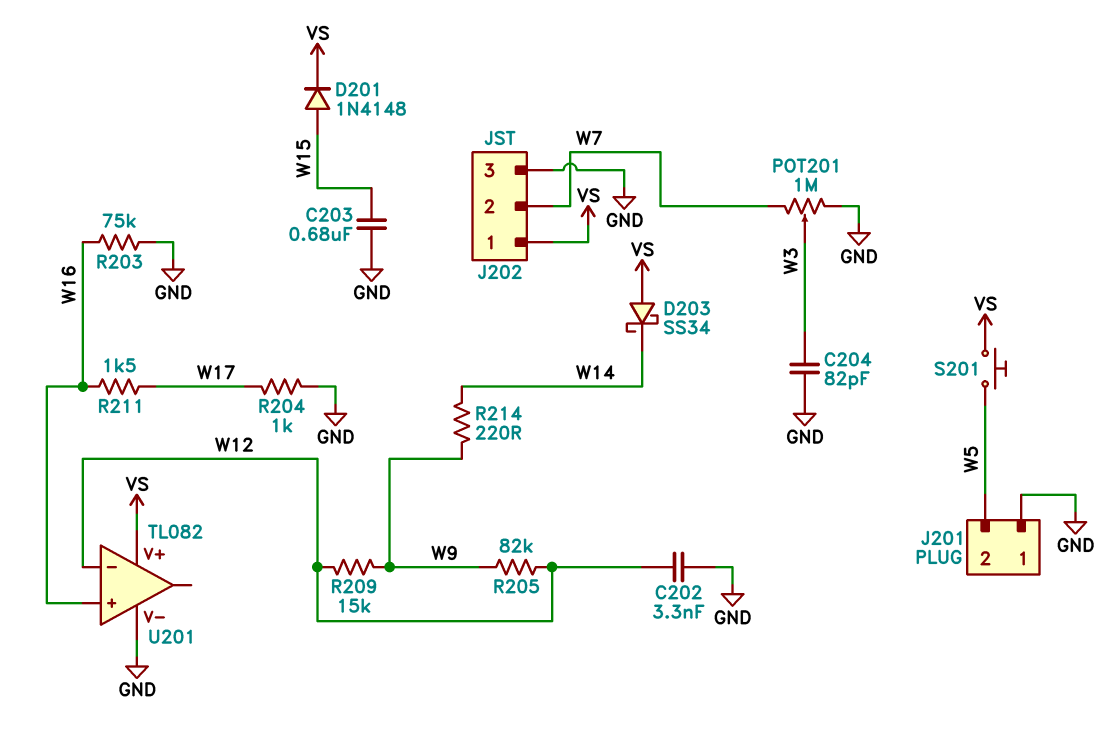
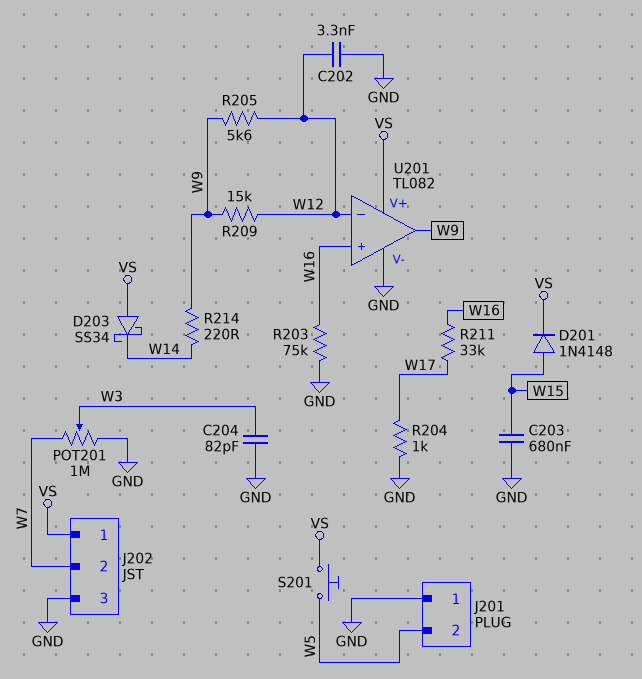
R205: 82k (W9, W12) -> 5.6k (W9, W12)
R211: 1.5k (W16, W17) -> 33k (W16, W17)
U201 pin out: none -> W9

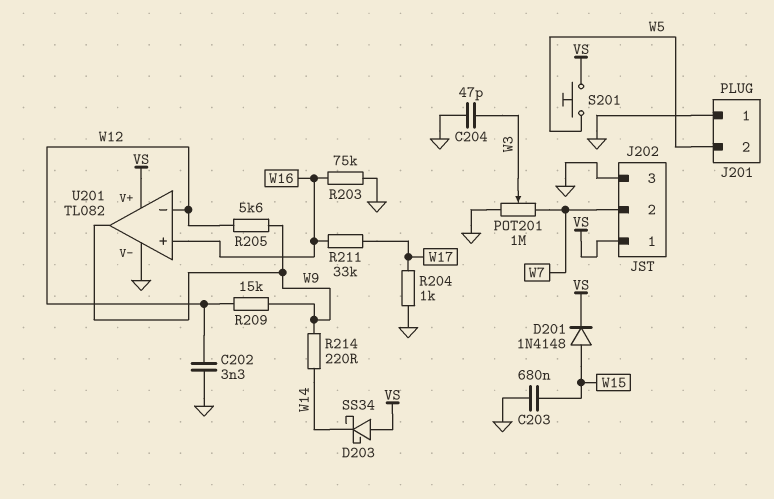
C204: 82pF (GND, W3) -> 47pF (GND, W3)

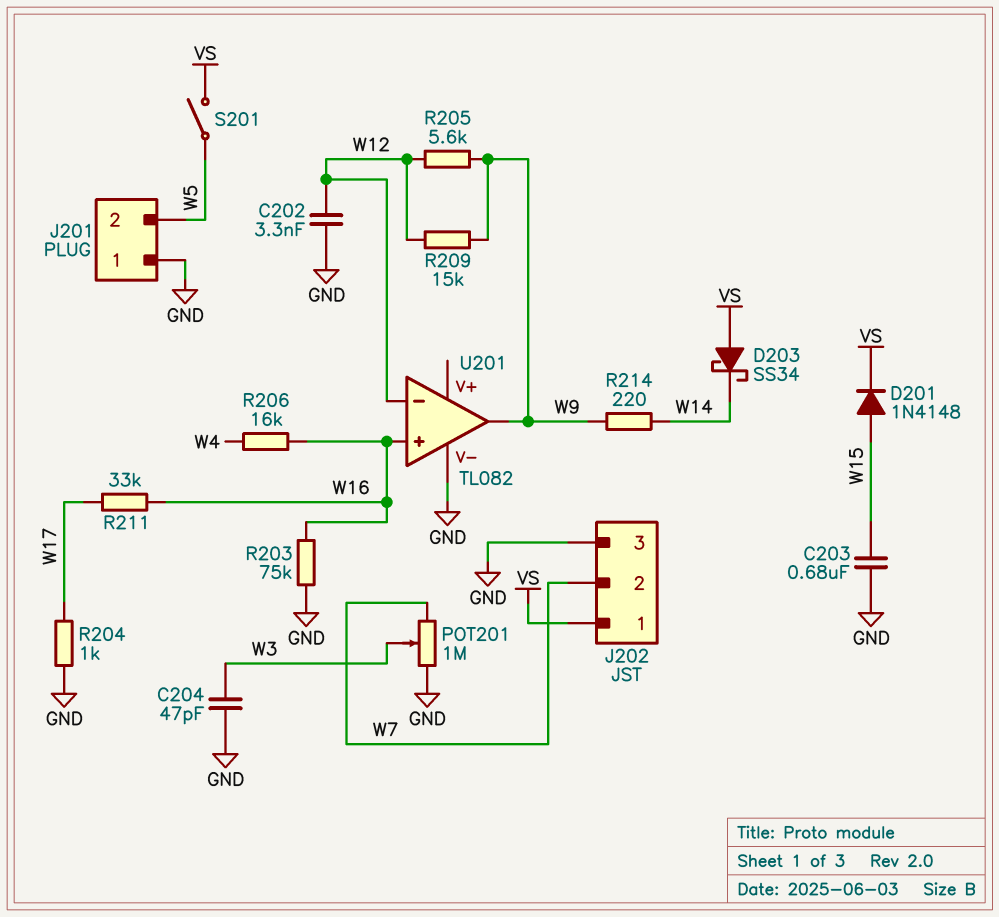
R206: none -> 16k (W4, W16)
S201: button (VS, W5) -> switch (VS, W5)
U201 pin V+: VS -> none

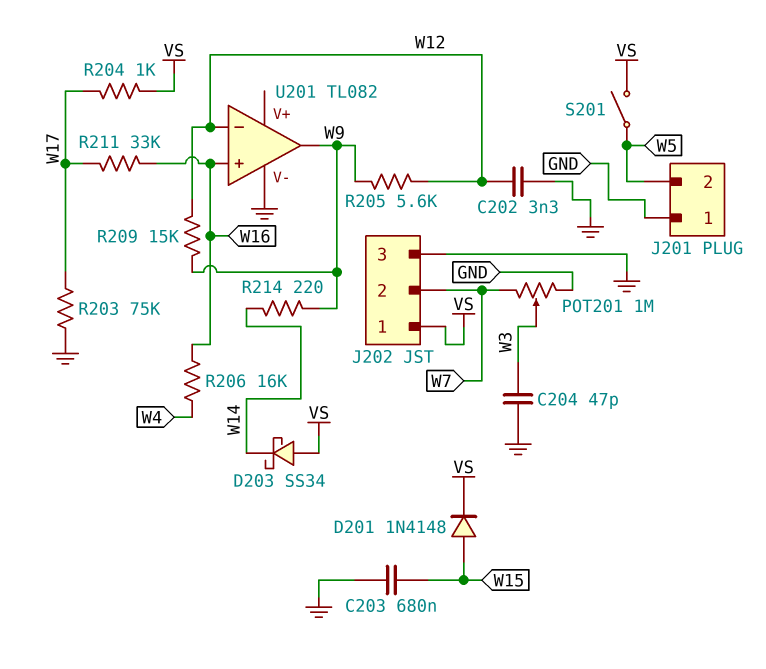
R203: 75k (GND, W16) -> 75k (GND, W17)
R204: 1k (GND, W17) -> 1k (VS, W17)

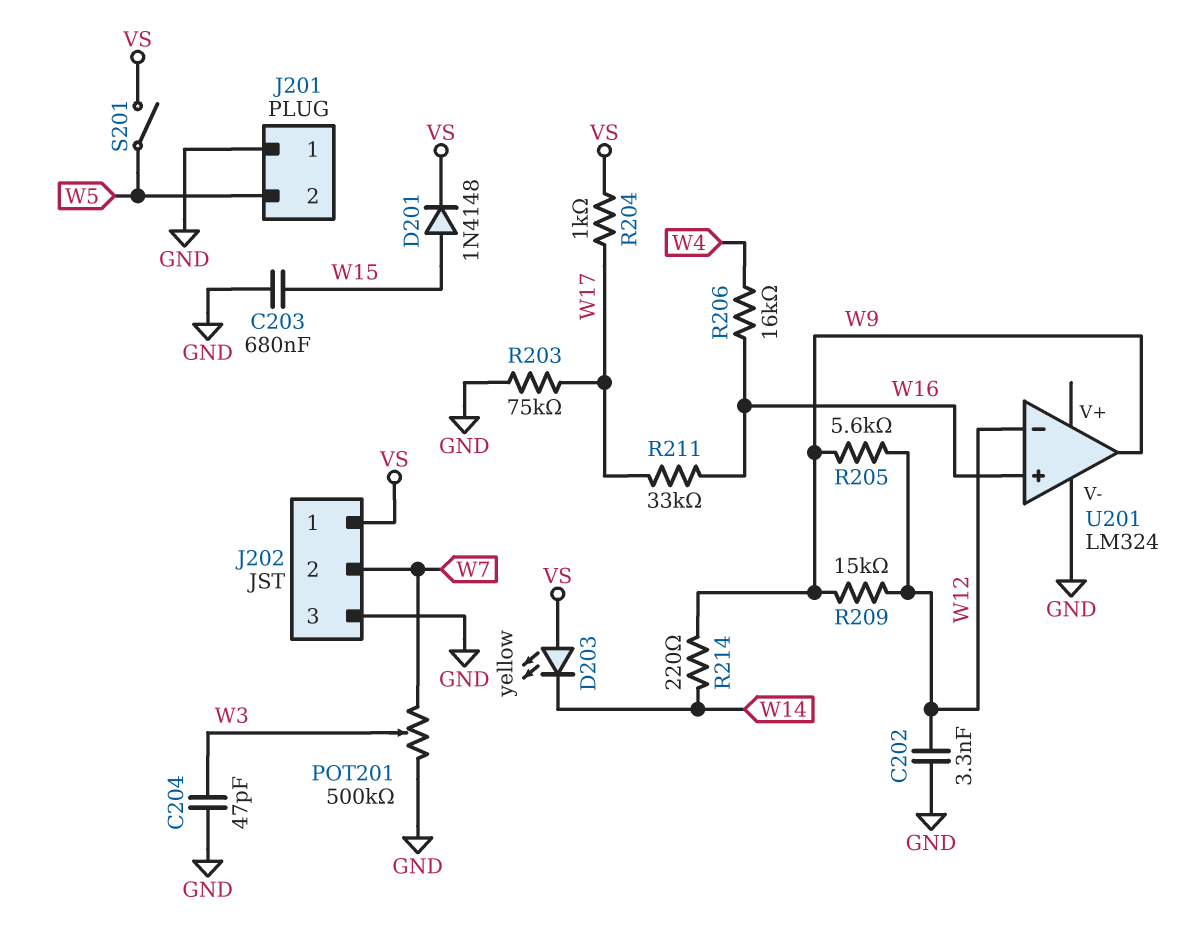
D203: schottky SS34 (A VS, K W14) -> LED yellow (A VS, K W14)
POT201: 1M (GND, W7, wiper W3) -> 500k (GND, W7, wiper W3)
U201: TL082 -> LM324

